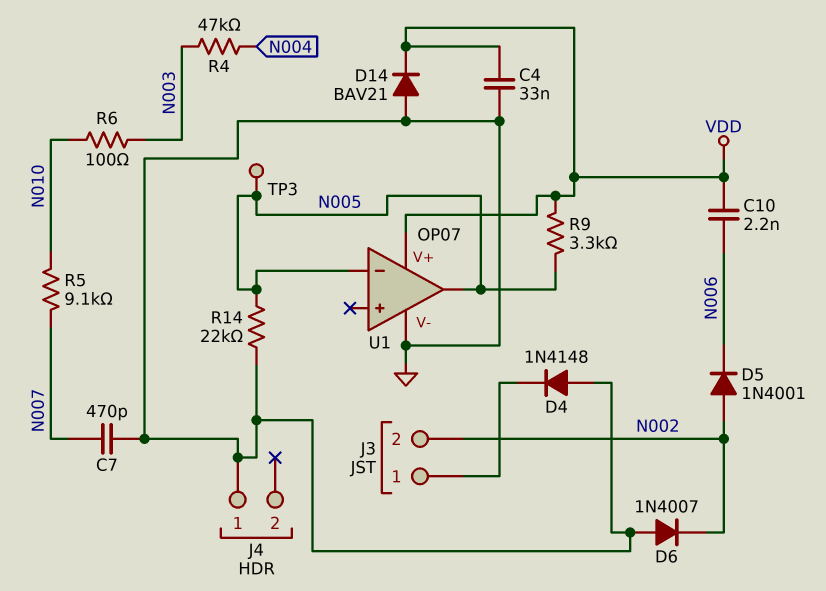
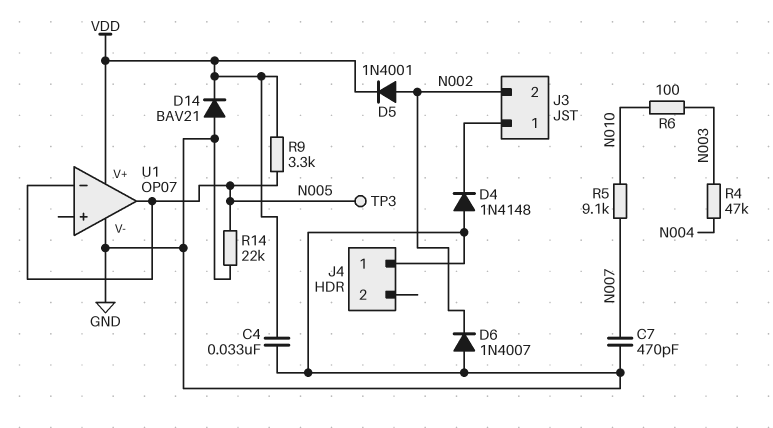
C10: 2.2nF (N006, VDD) -> none
D5: diode 1N4001 (A N002, K N006) -> diode 1N4001 (A N002, K VDD)

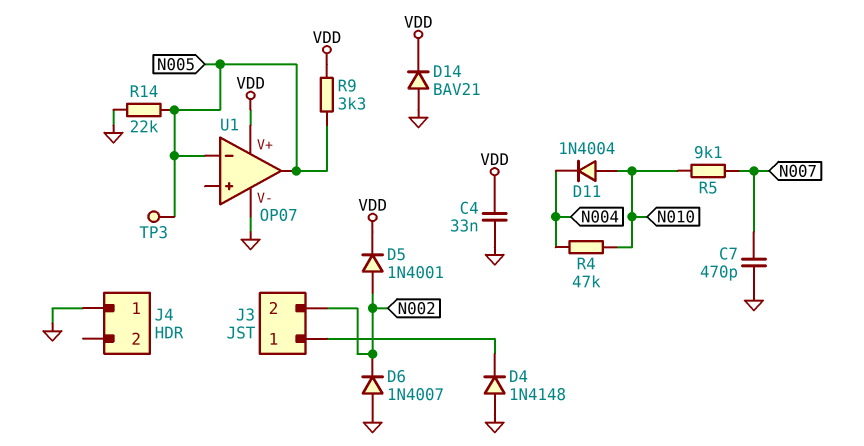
D11: none -> diode 1N4004 (A N010, K N004)
R4: 47k (N003, N004) -> 47k (N004, N010)
R6: 100 (N003, N010) -> none

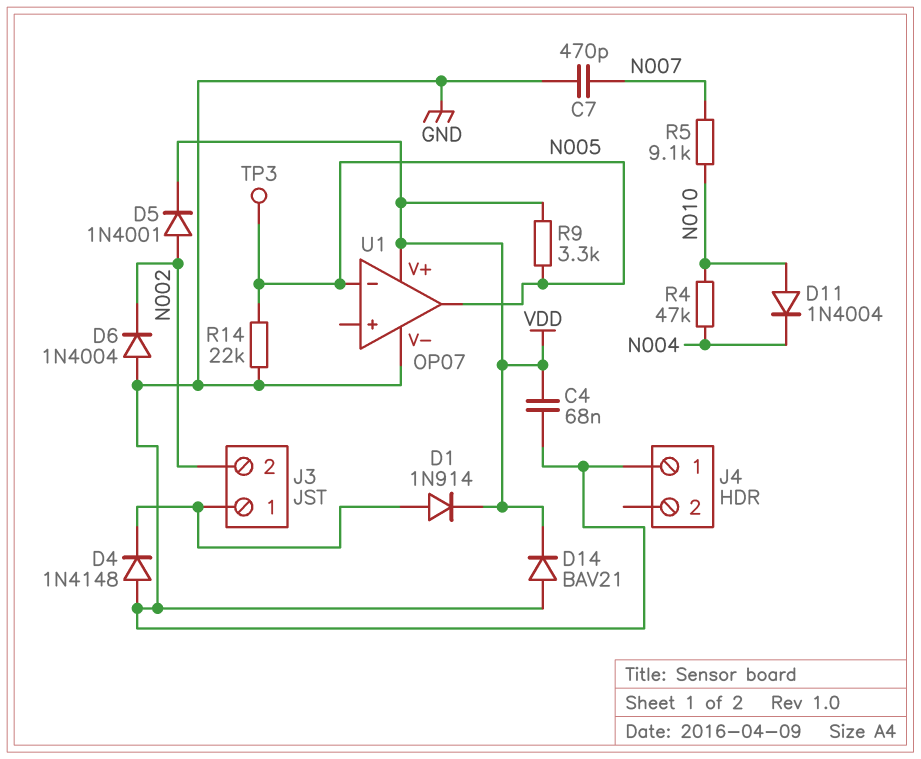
C4: 33nF (GND, VDD) -> 68nF (GND, VDD)
D1: none -> diode 1N914 (A J3/1, K VDD)
D6: diode 1N4007 (A GND, K N002) -> diode 1N4004 (A GND, K N002)

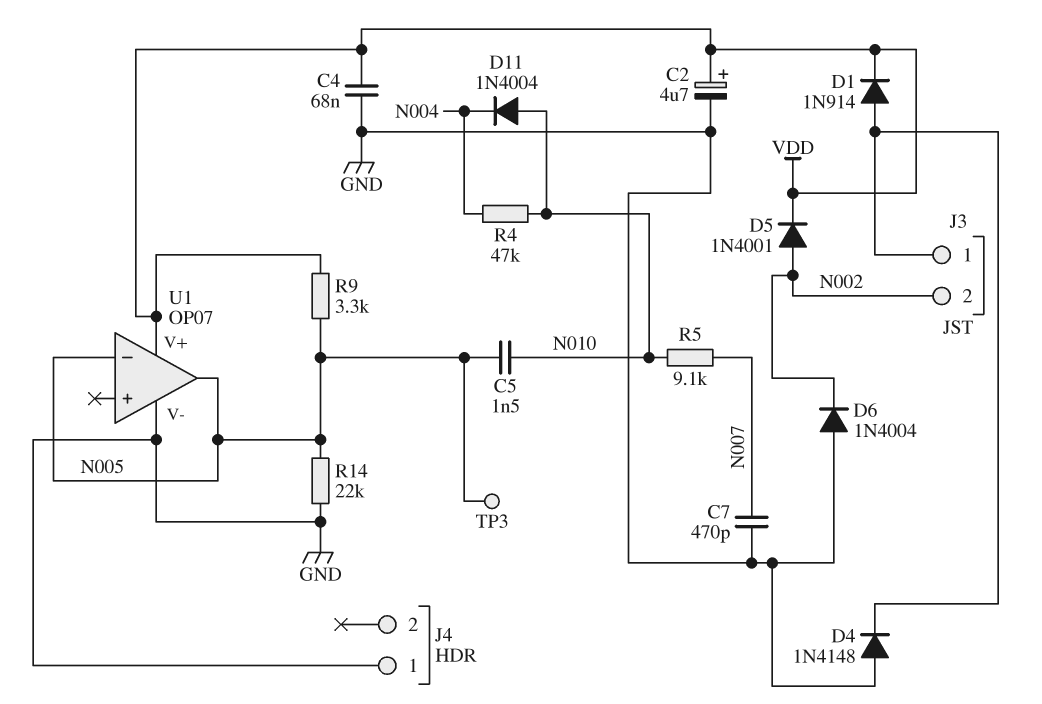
C2: none -> 4.7uF (plus VDD, minus GND)
C5: none -> 1.5nF (N005, N010)
D14: diode BAV21 (A GND, K VDD) -> none

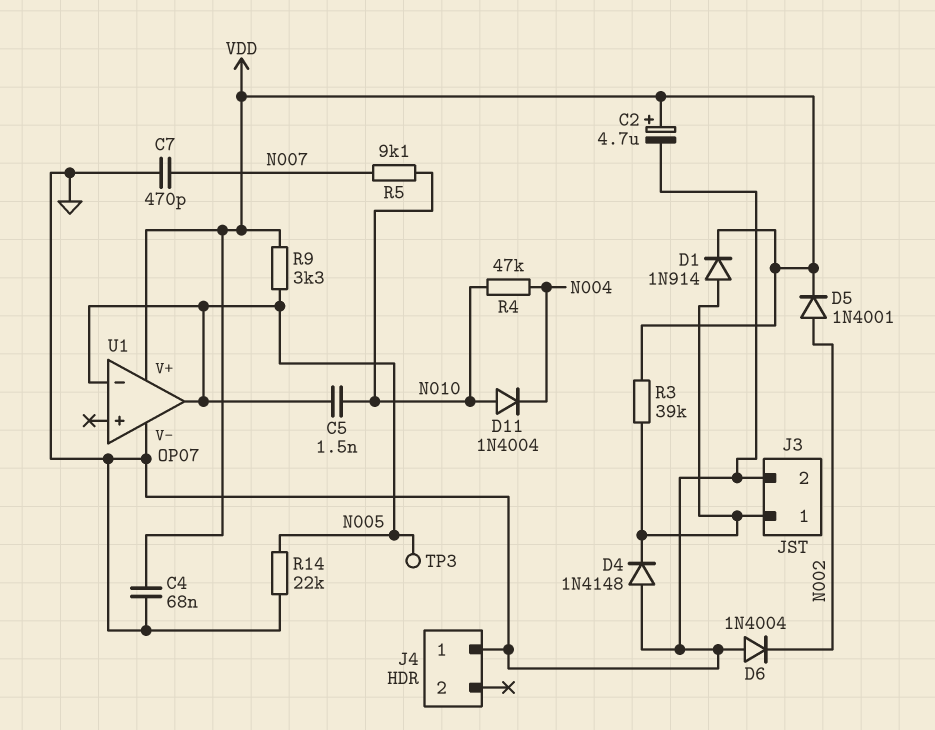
J3 pin 2: N002 -> GND
R3: none -> 39k (J3/1, VDD)

